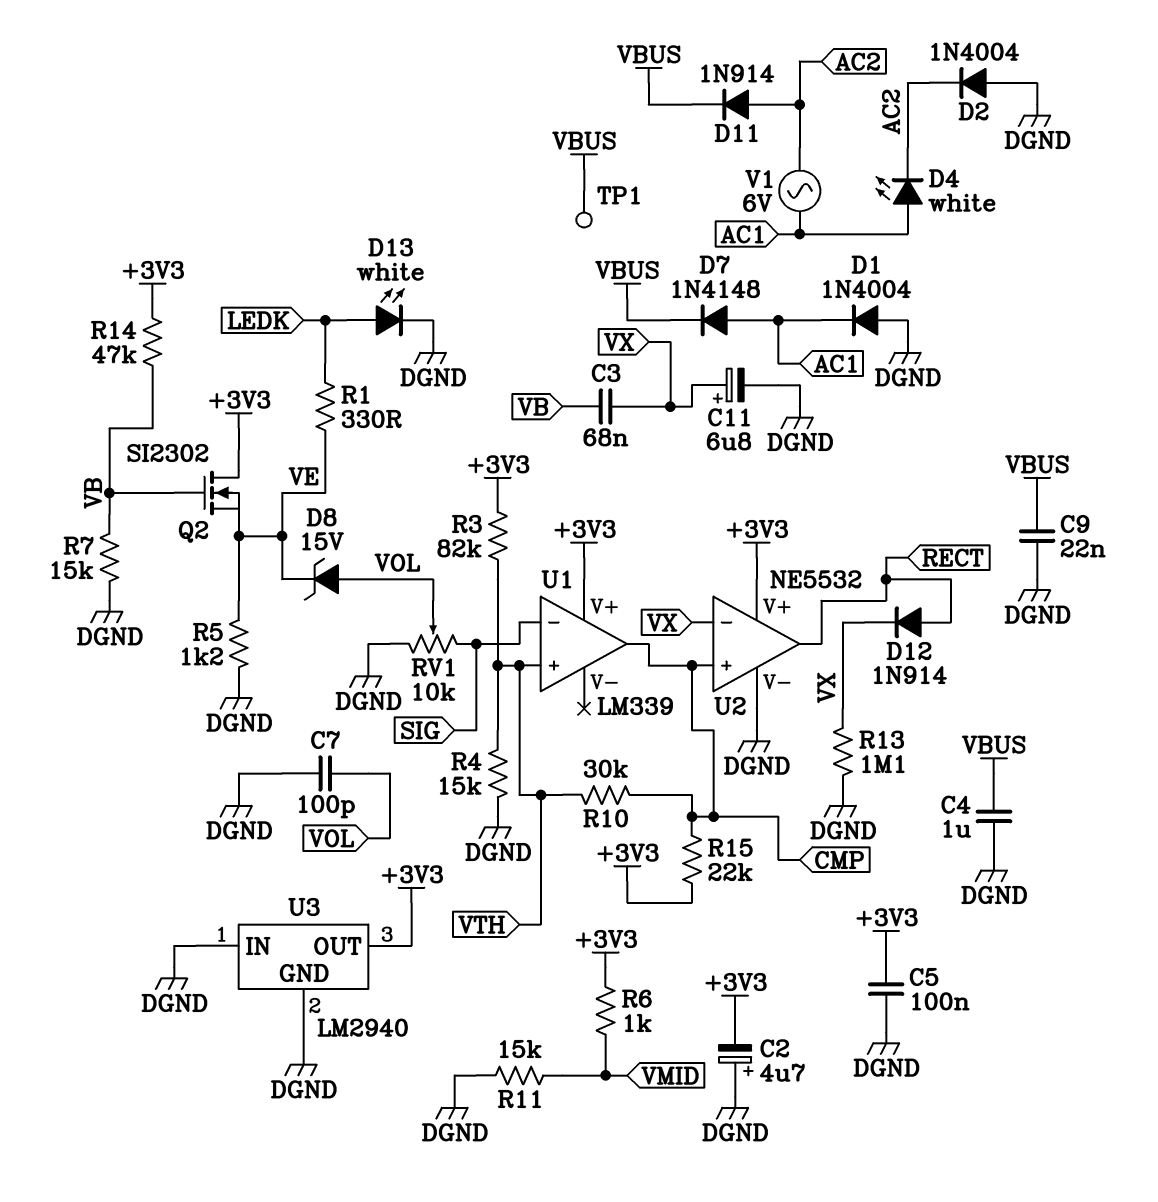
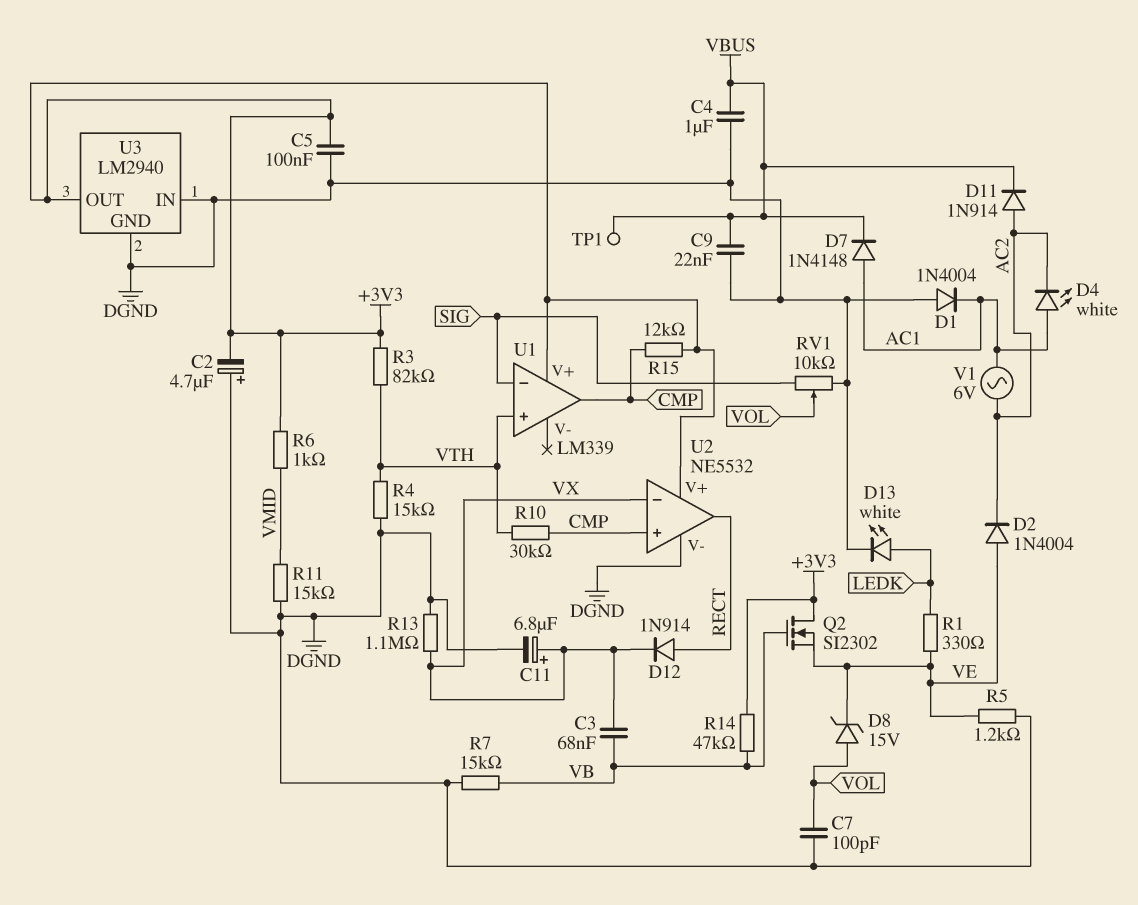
D2: diode 1N4004 (A DGND, K AC2) -> diode 1N4004 (A VE, K AC2)
R15: 22k (+3V3, CMP) -> 12k (+3V3, CMP)

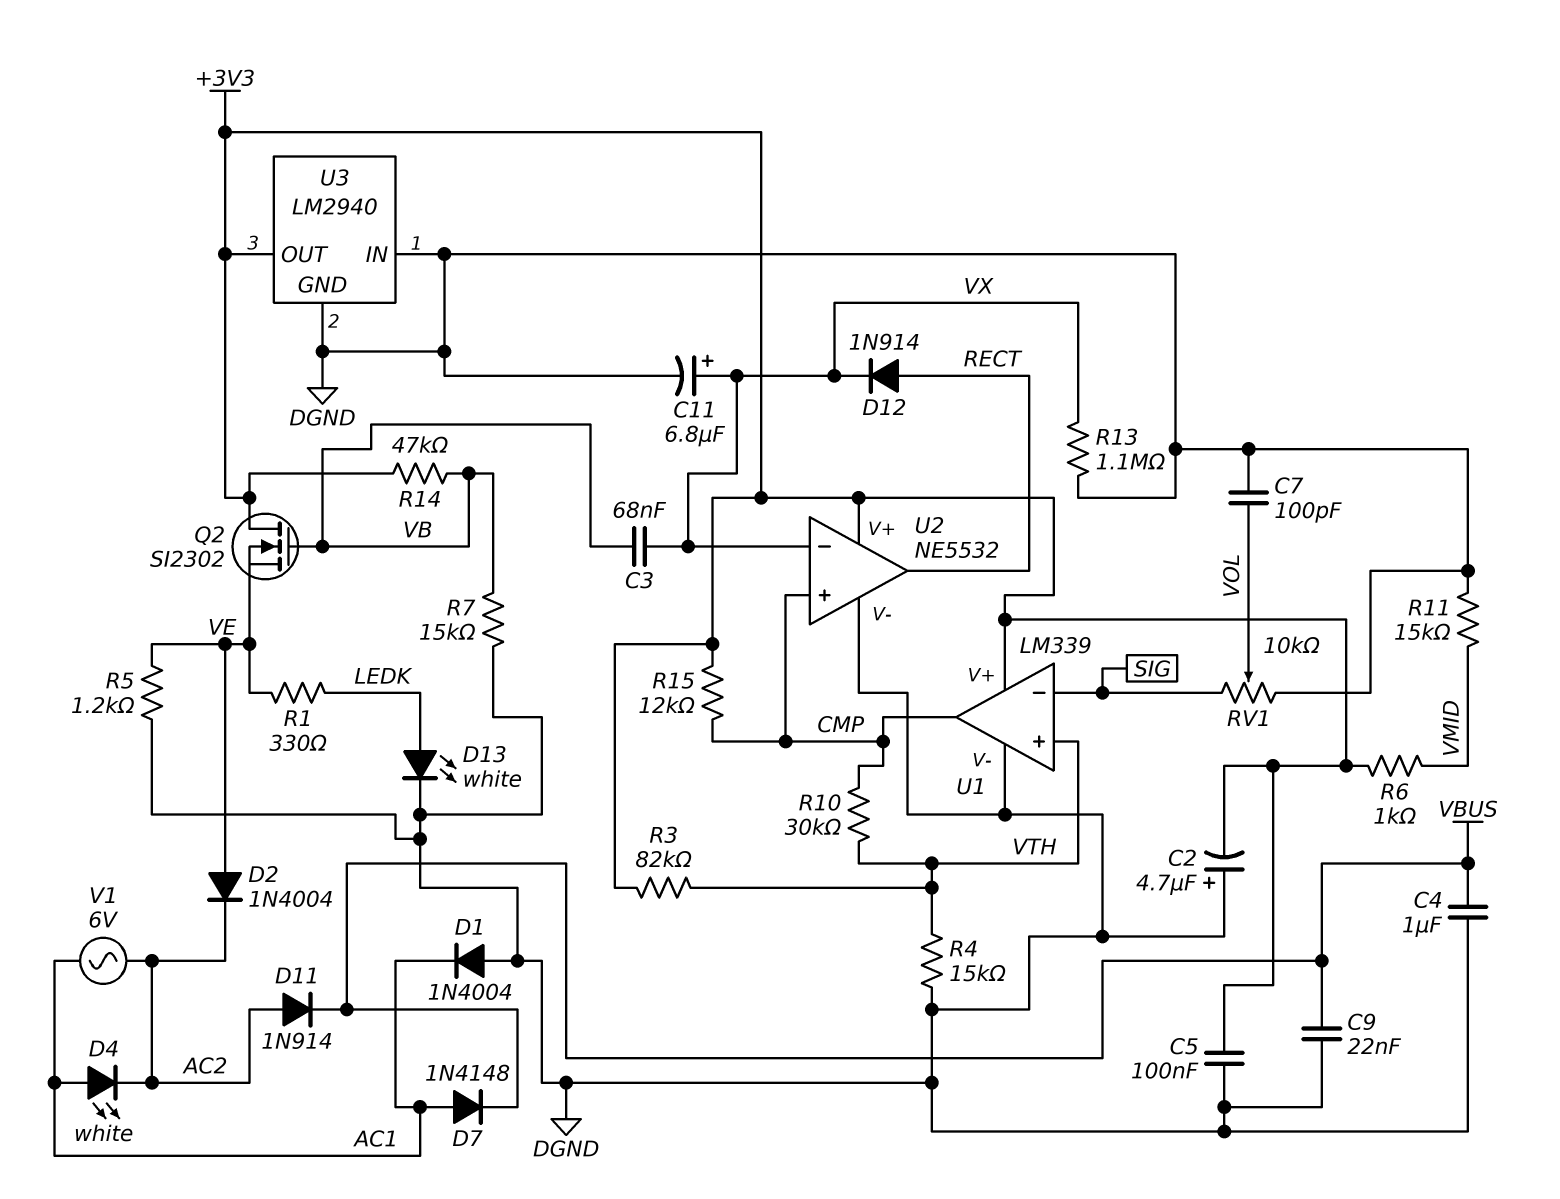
D8: zener 15V (A VOL, K VE) -> none
TP1: test point (VBUS) -> none
U1 pin V-: none -> DGND

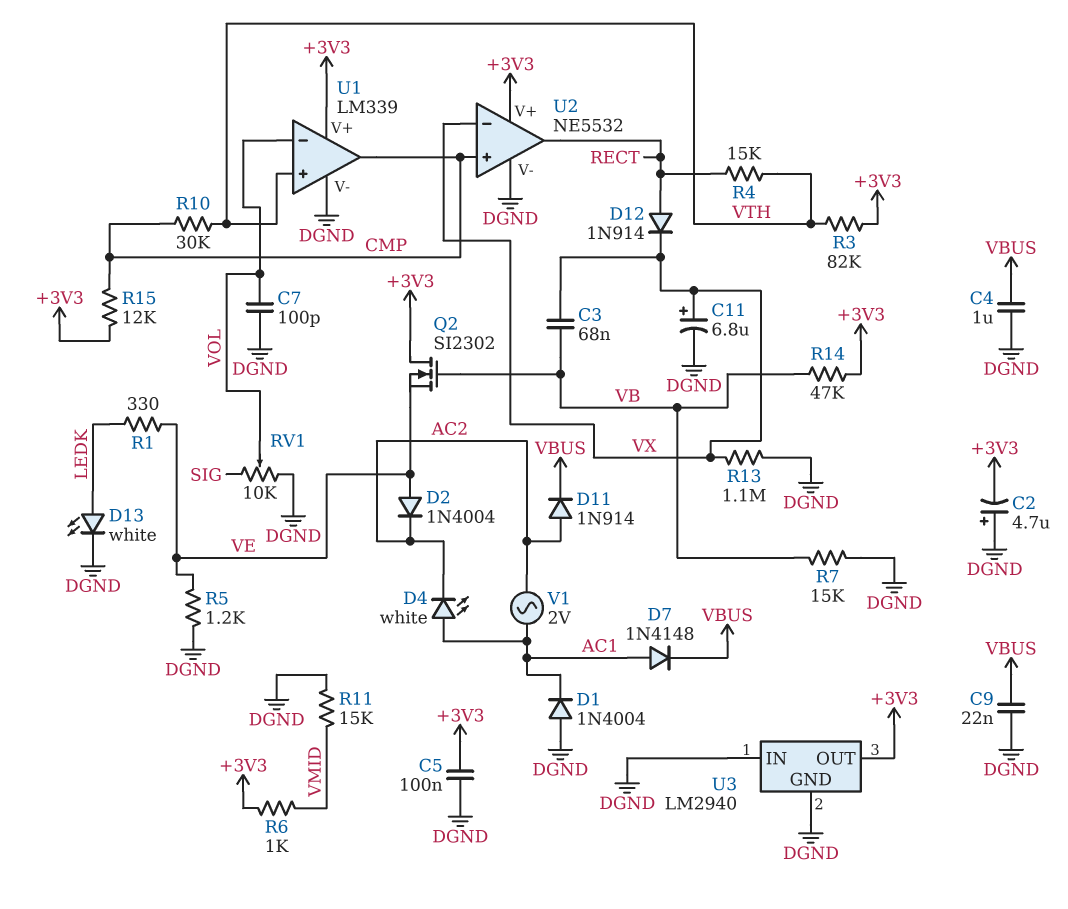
R4: 15k (DGND, VTH) -> 15k (RECT, VTH)
U1 pin in-: SIG -> VOL
V1: AC 6V (AC1, AC2) -> AC 2V (AC1, AC2)

